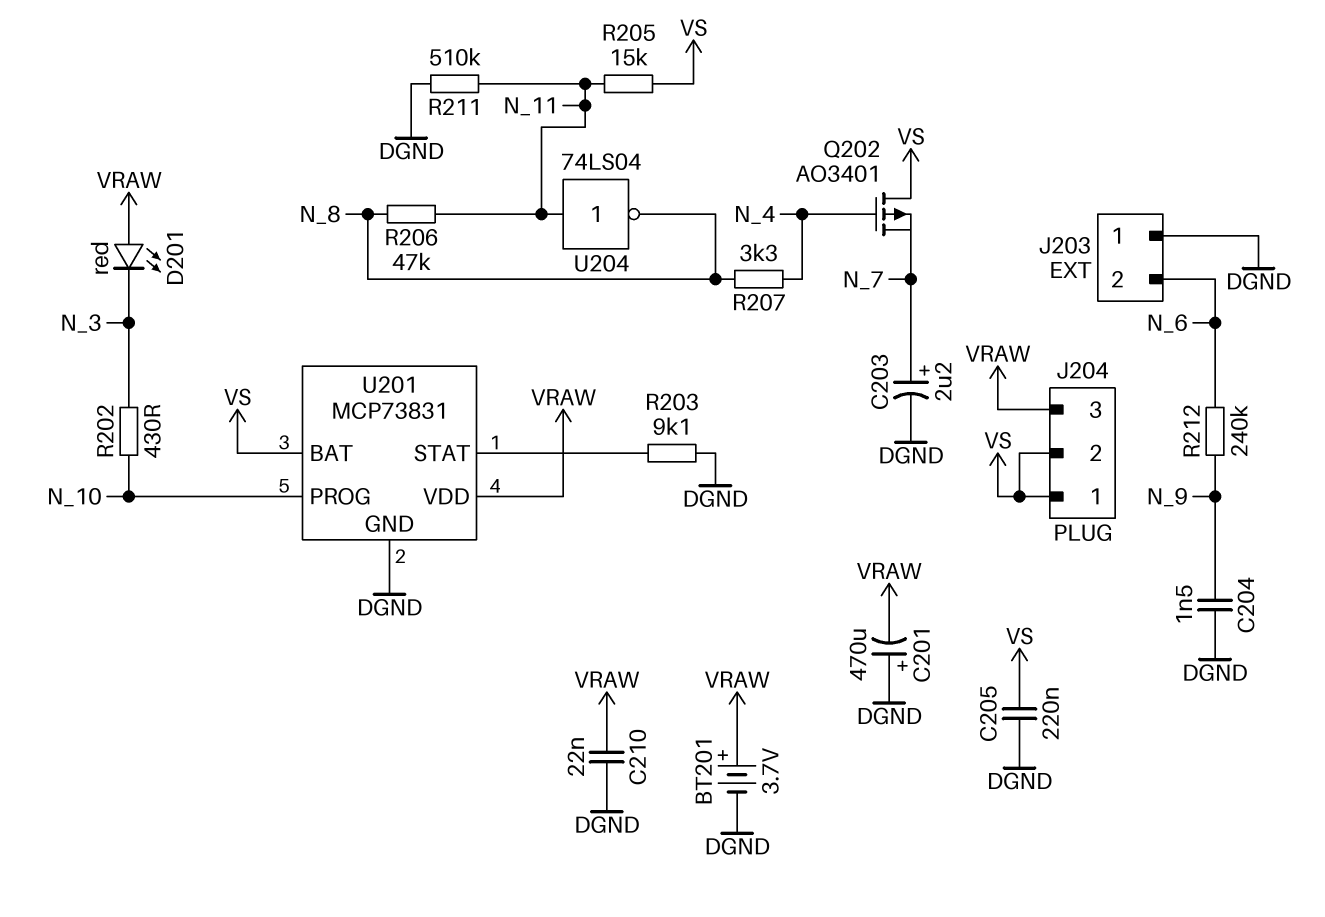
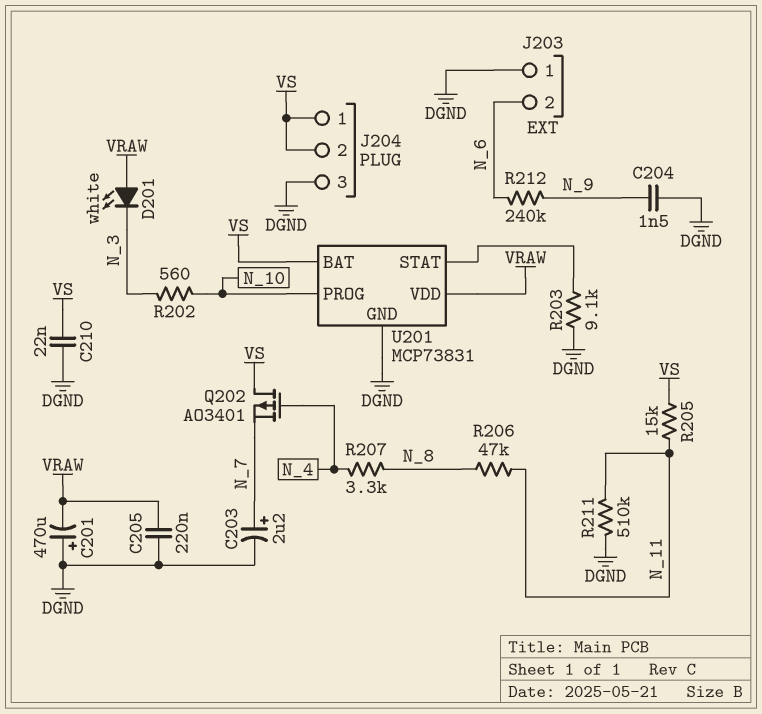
BT201: 3.7V (plus VRAW, minus DGND) -> none
C205: 220nF (DGND, VS) -> 220nF (DGND, VRAW)
C210: 22nF (DGND, VRAW) -> 22nF (DGND, VS)
D201: LED red (A VRAW, K N_3) -> LED white (A VRAW, K N_3)
J204 pin 3: VRAW -> DGND
R202: 430 (N_3, N_10) -> 560 (N_3, N_10)
U204: NOT 74LS04 (in N_11, out N_8) -> none

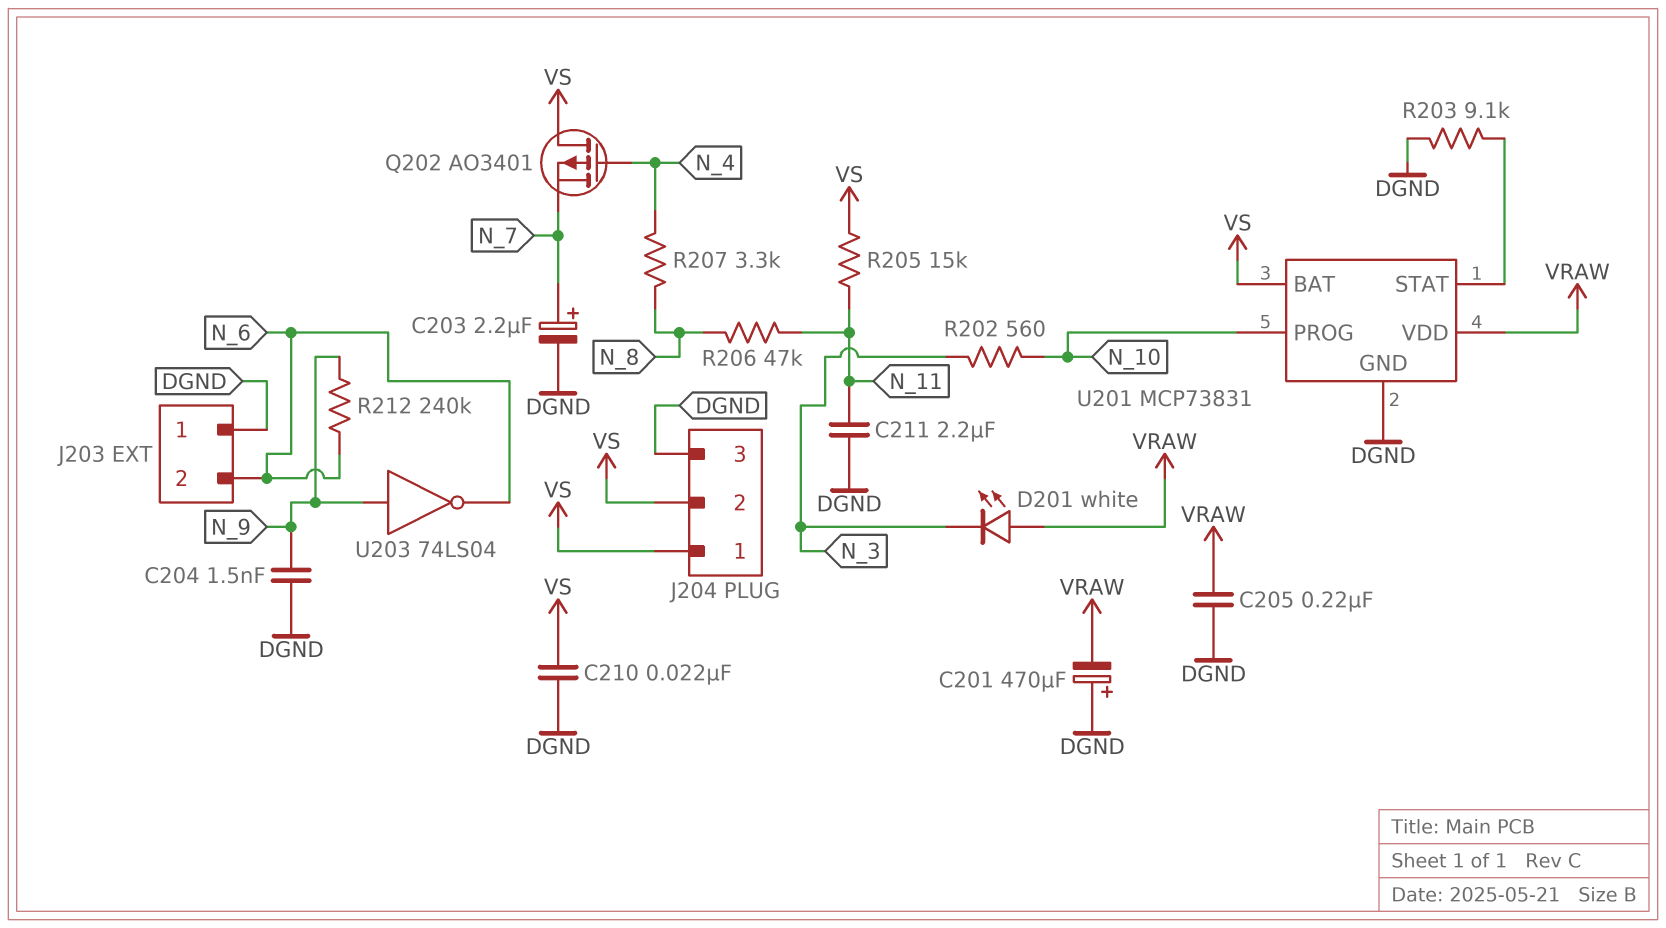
C211: none -> 2.2uF (DGND, N_11)
R211: 510k (DGND, N_11) -> none
U203: none -> NOT 74LS04 (in N_9, out N_6)

